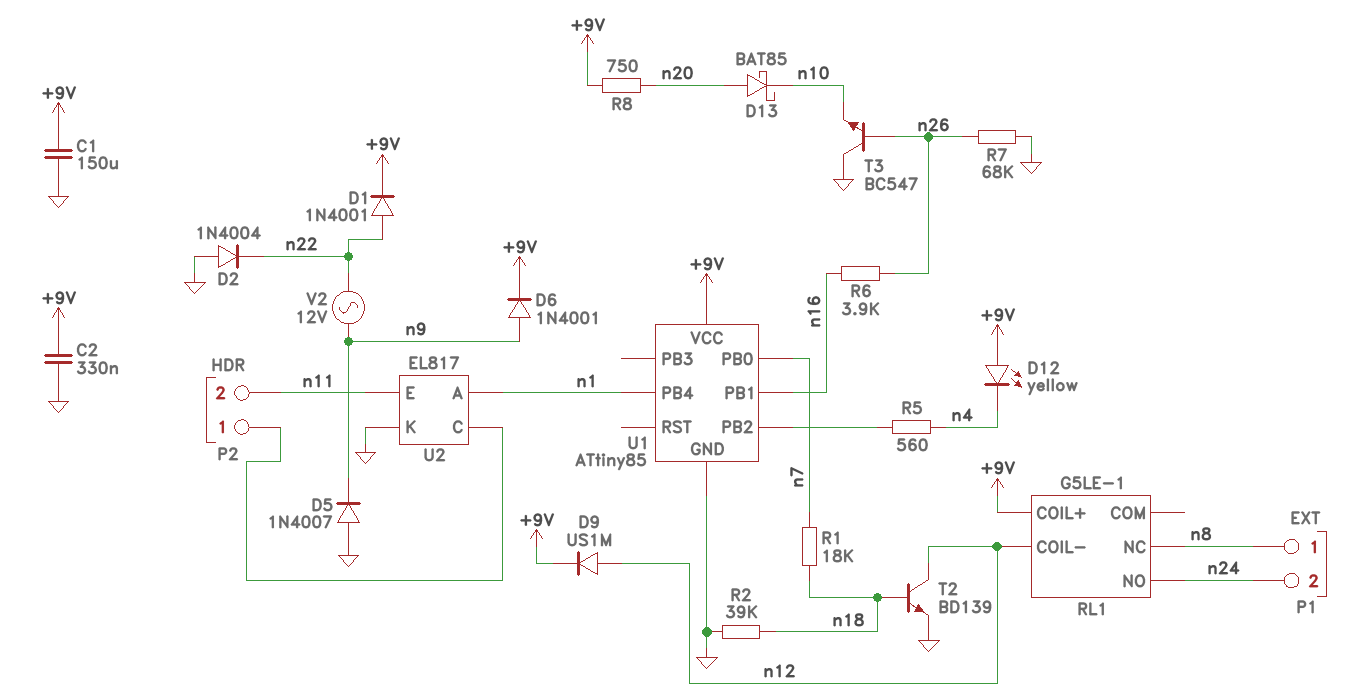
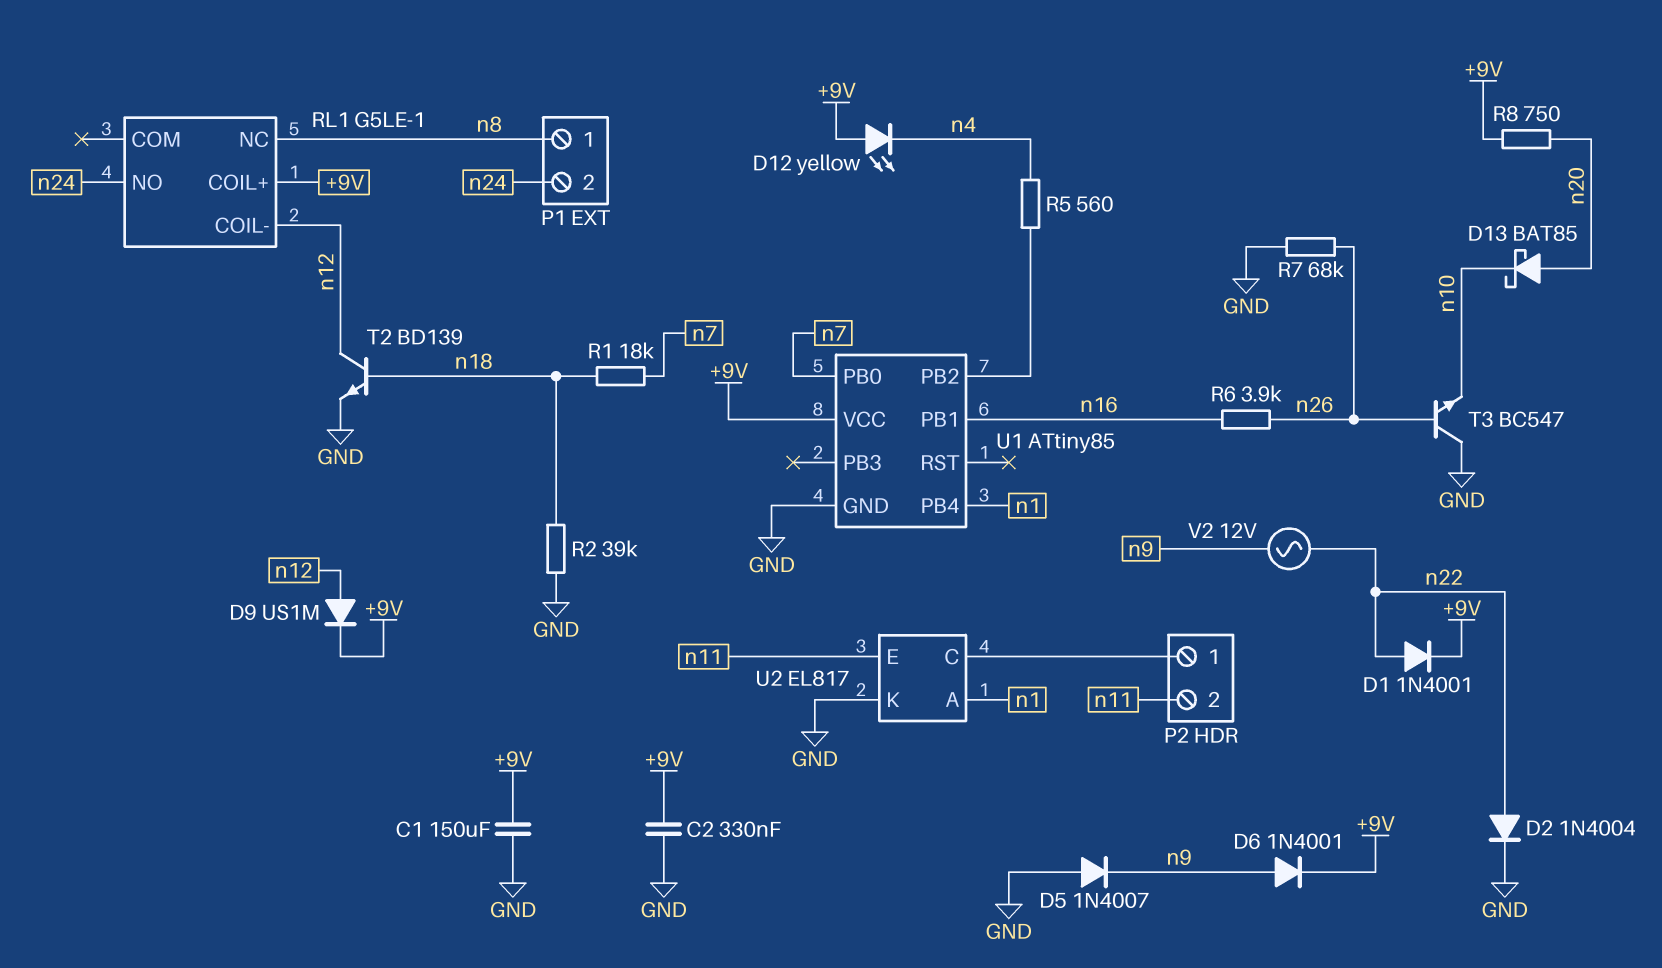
D2: diode 1N4004 (A GND, K n22) -> diode 1N4004 (A n22, K GND)

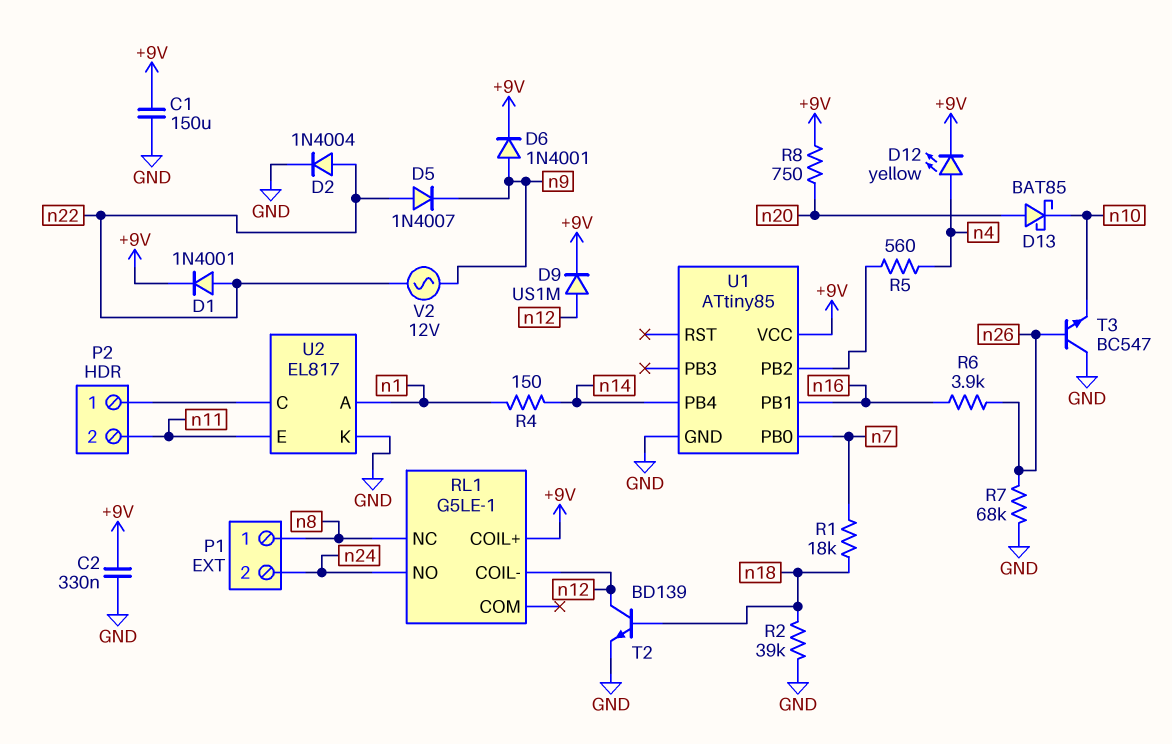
D5: diode 1N4007 (A GND, K n9) -> diode 1N4007 (A n22, K n9)
D12: LED yellow (A +9V, K n4) -> LED yellow (A n4, K +9V)
R4: none -> 150 (n1, n14)
U1 pin PB4: n1 -> n14

